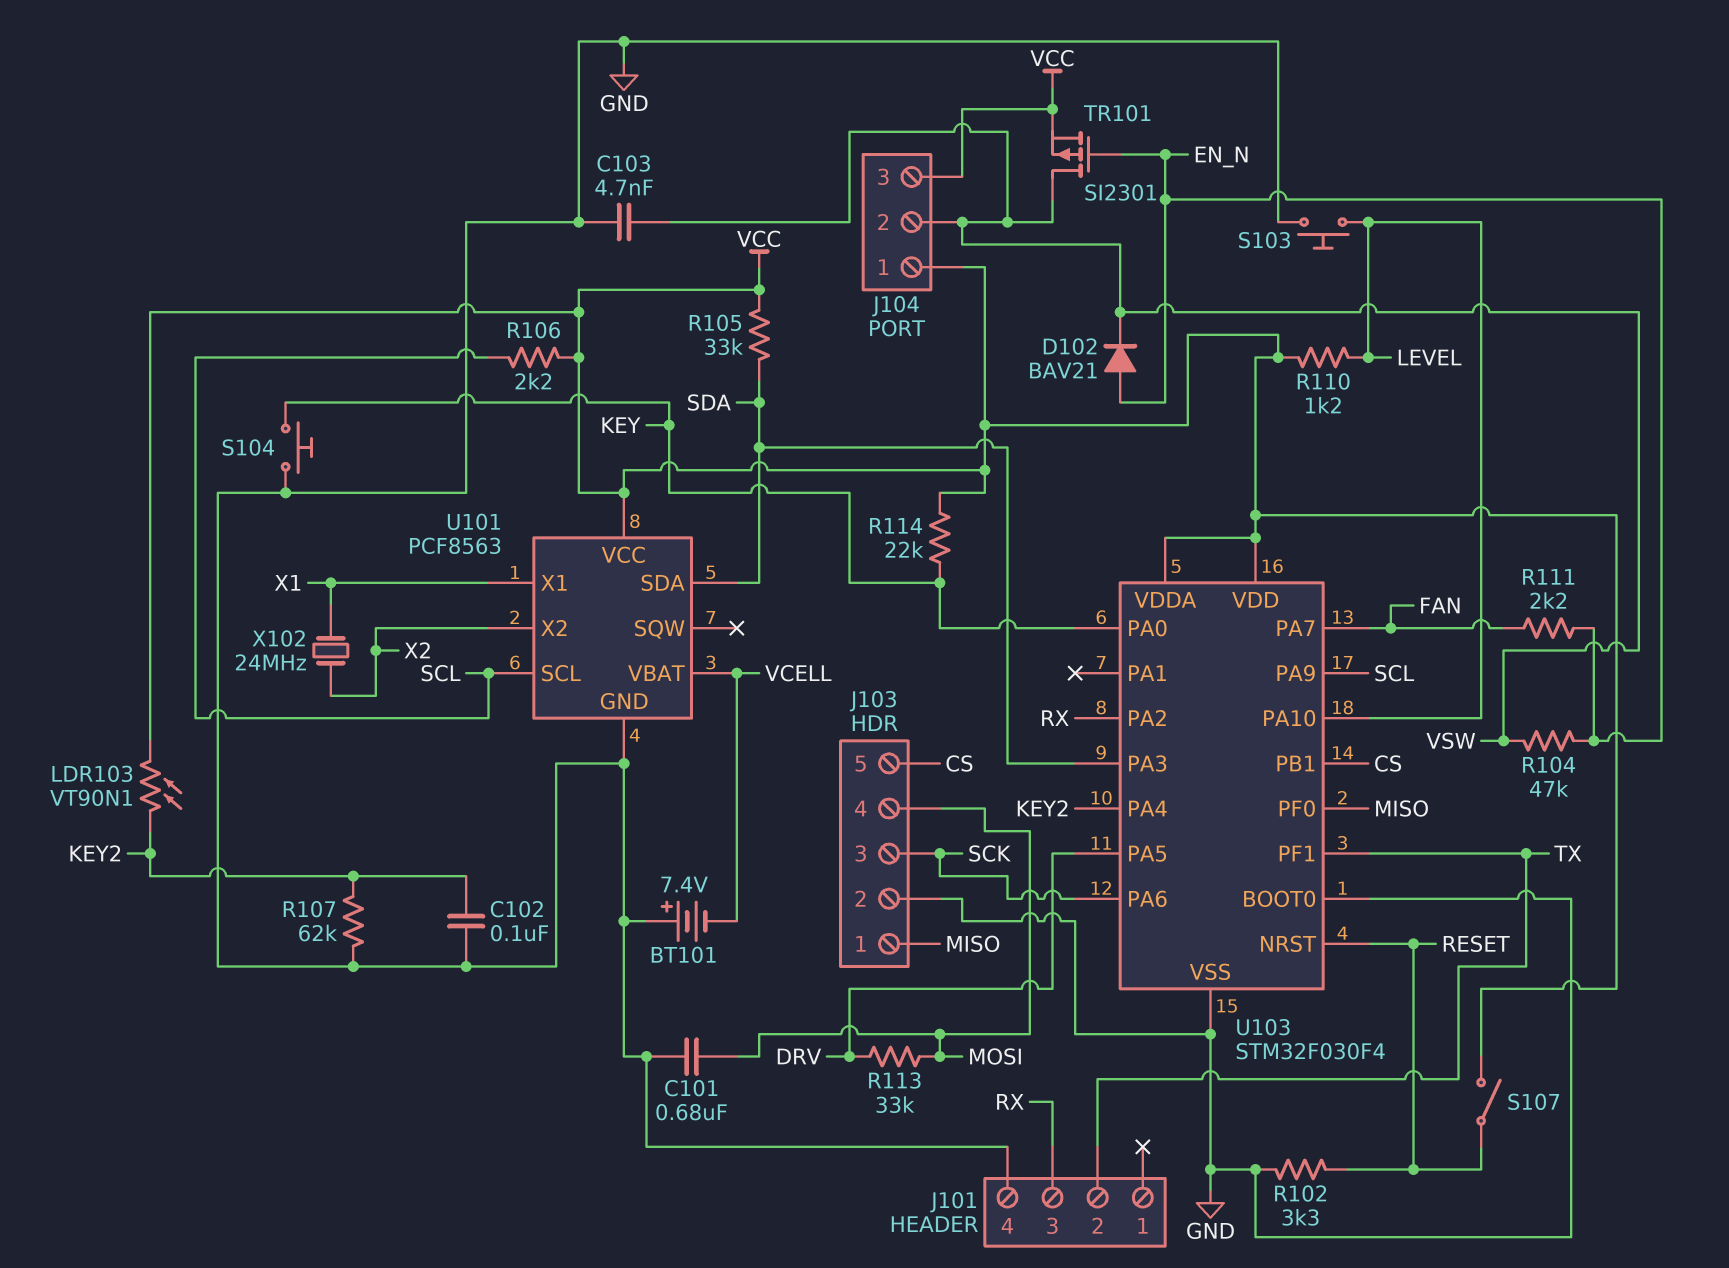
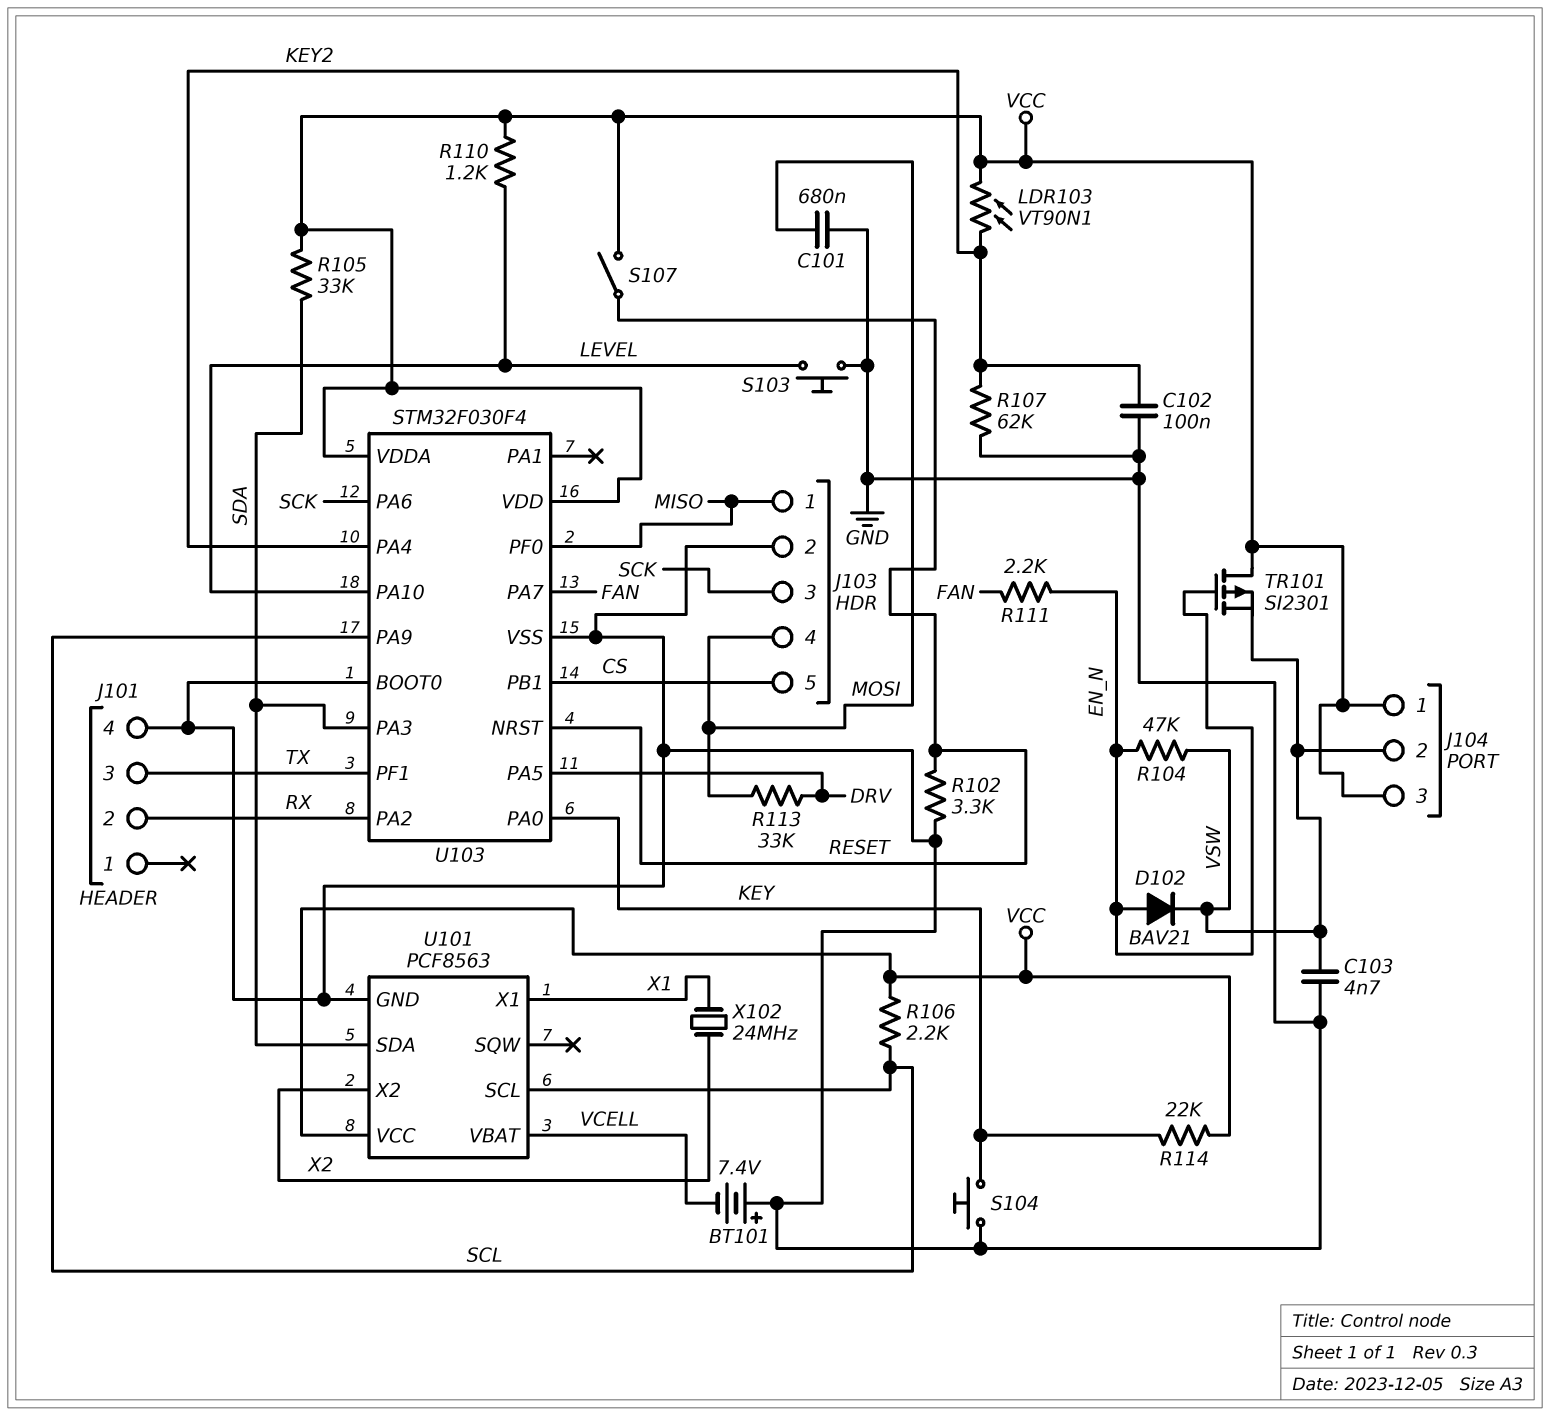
J101 pin 2: TX -> RX
J101 pin 3: RX -> TX
TR101: PMOS SI2301 (G EN_N, D VSW, S VCC) -> PMOS SI2301 (G EN_N, D VCC, S VSW)

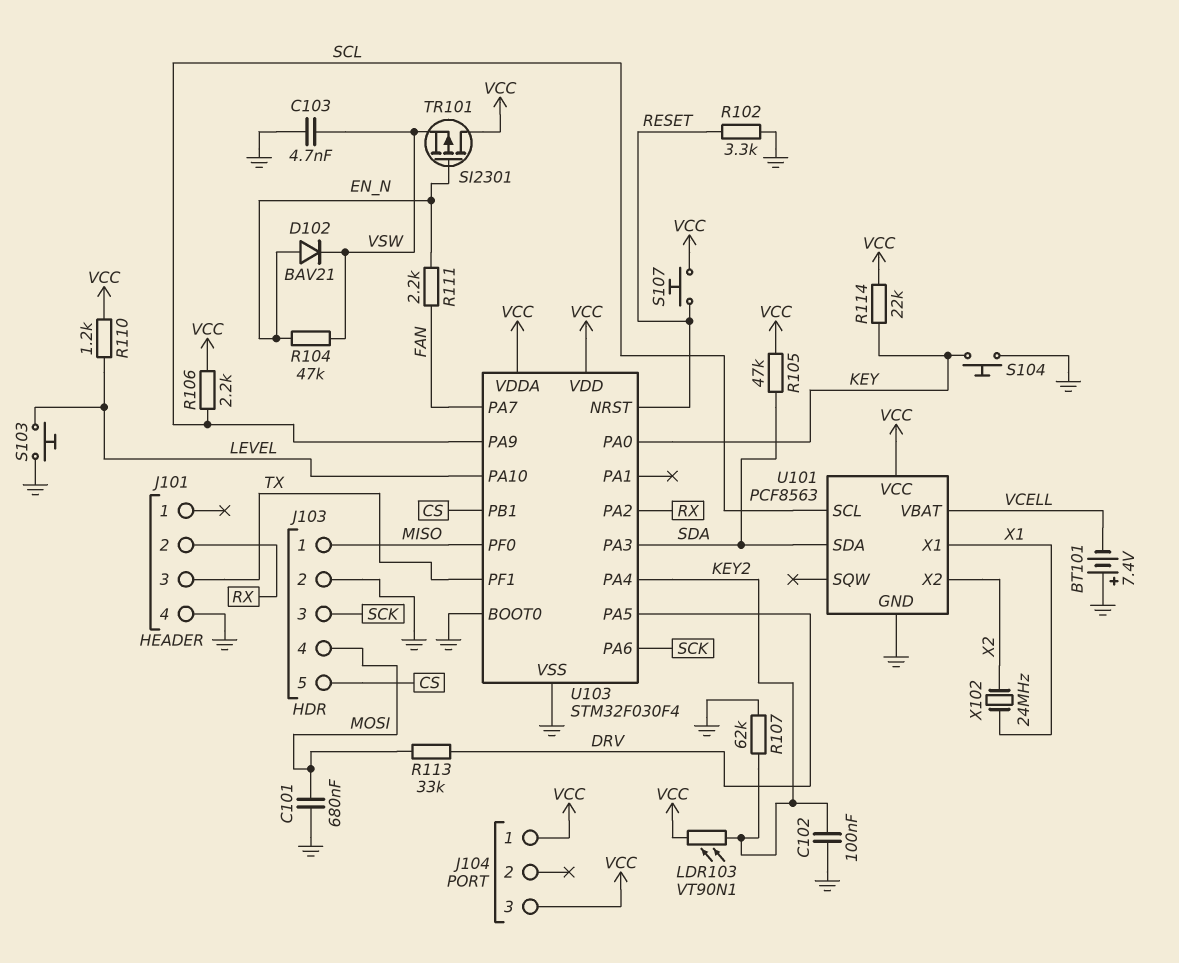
J104 pin 2: VSW -> none
R105: 33k (SDA, VCC) -> 47k (SDA, VCC)
S107: switch (RESET, VCC) -> button (RESET, VCC)

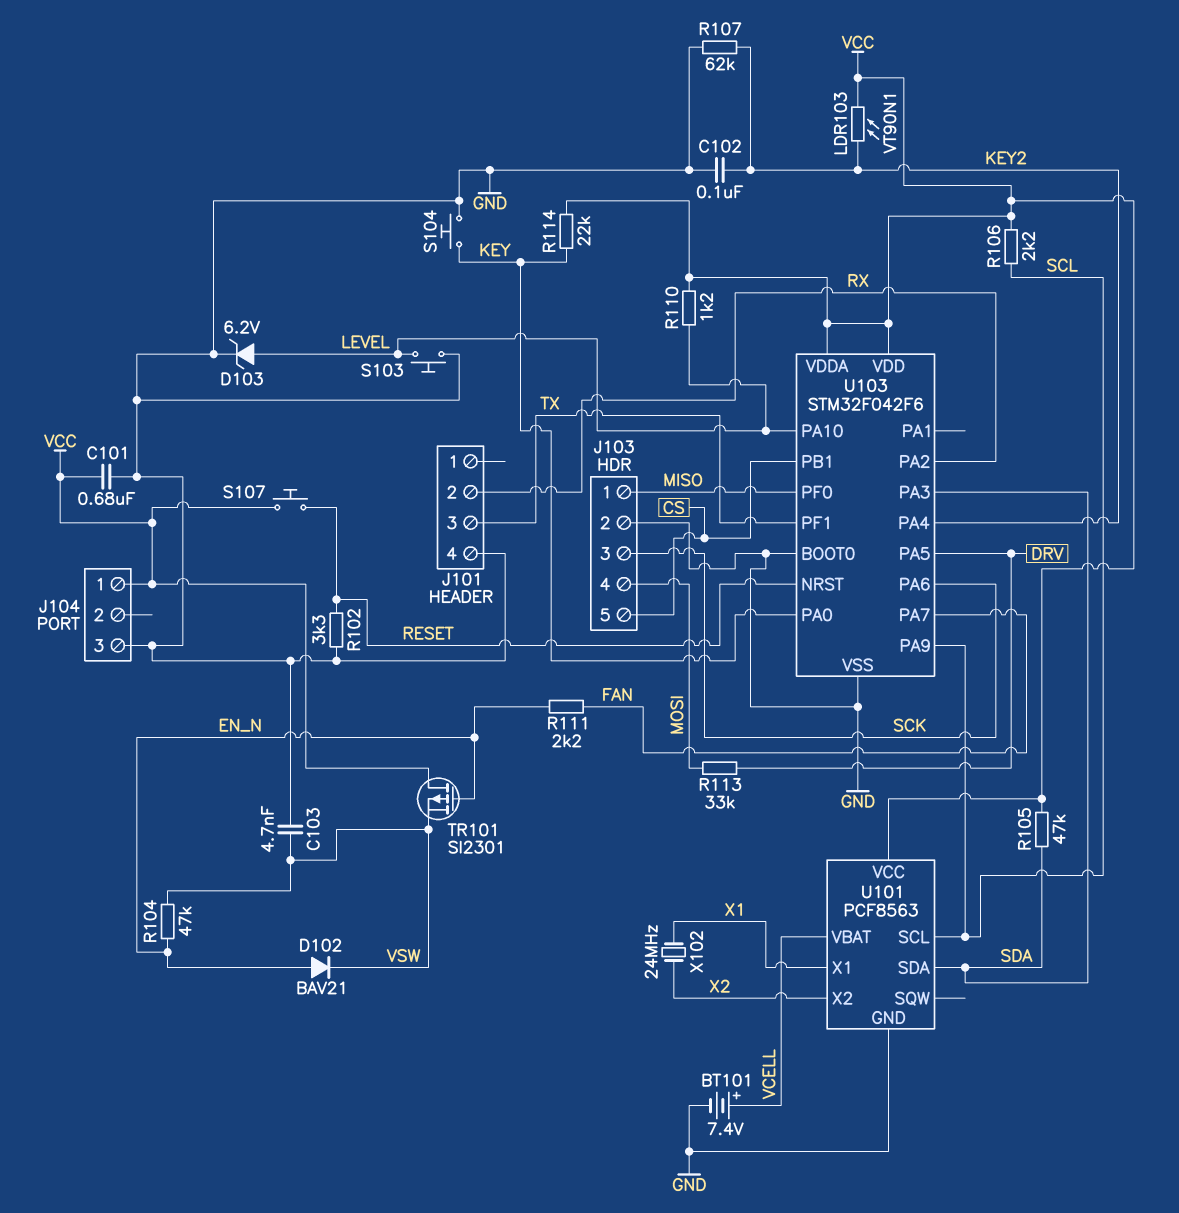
BT101: 7.4V (plus GND, minus VCELL) -> 7.4V (plus VCELL, minus GND)
C101: 680nF (GND, MOSI) -> 680nF (GND, VCC)
D103: none -> zener 6.2V (A LEVEL, K GND)
J104 pin 3: VCC -> GND
U103: STM32F030F4 -> STM32F042F6

